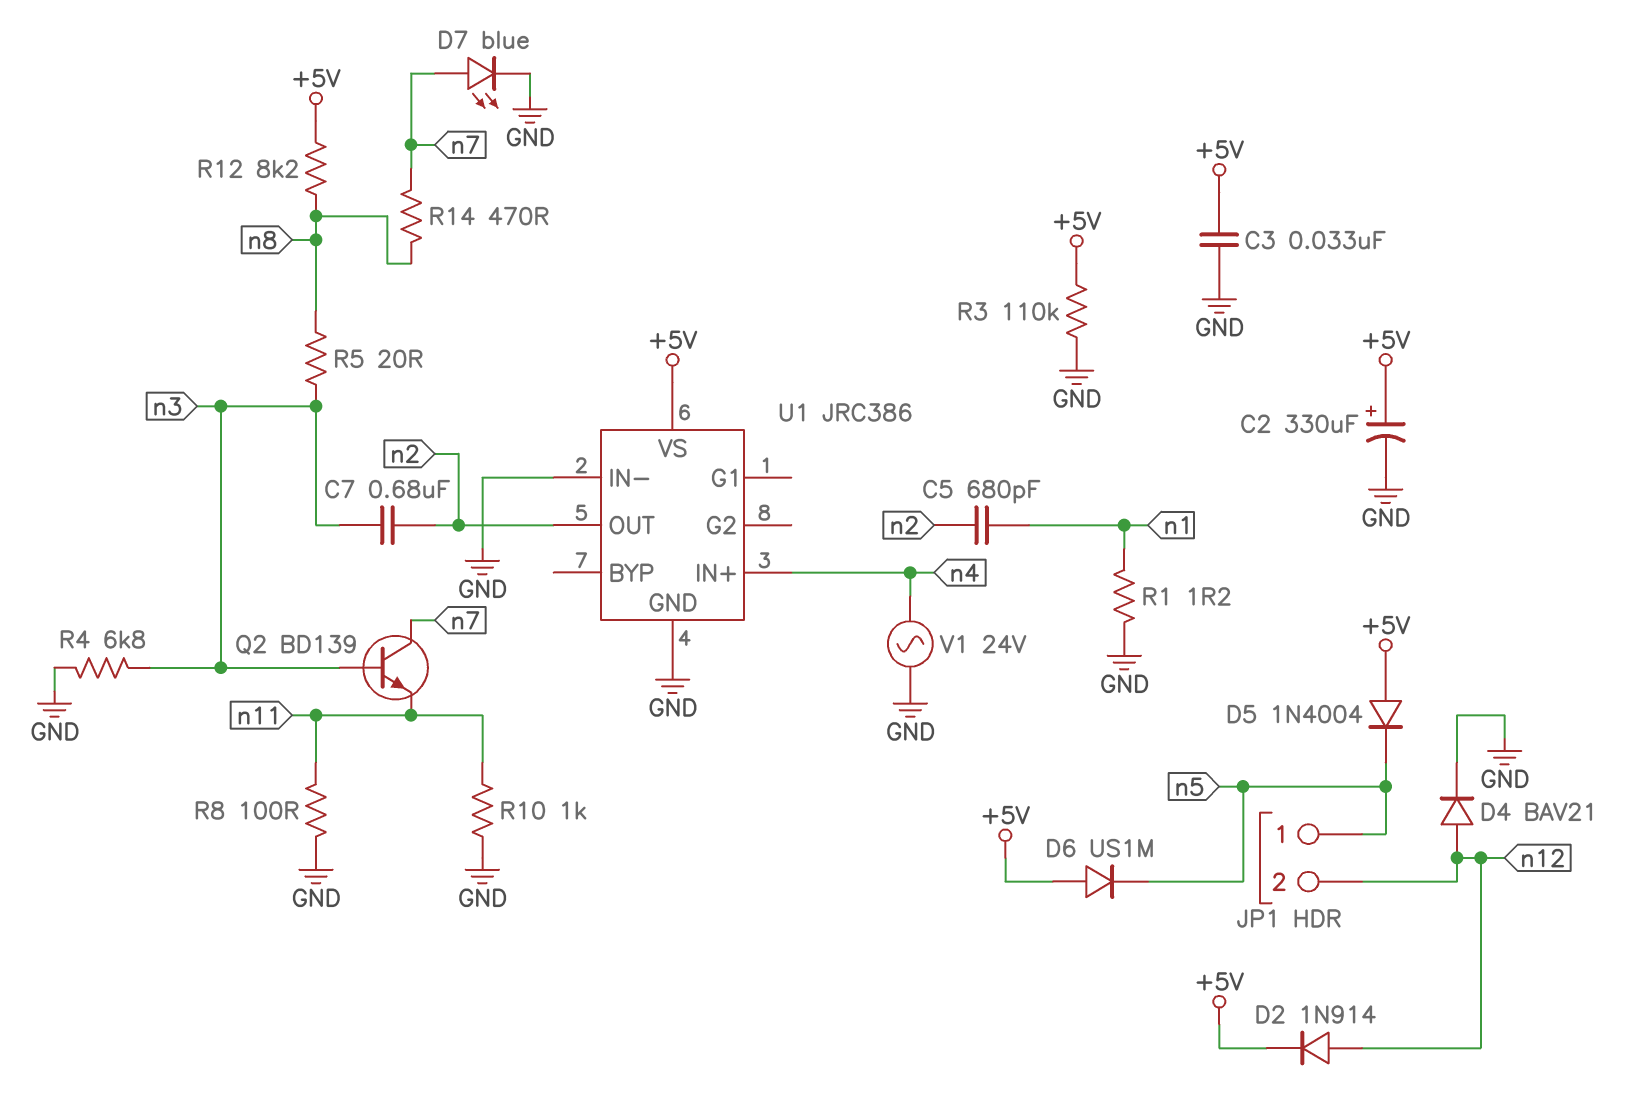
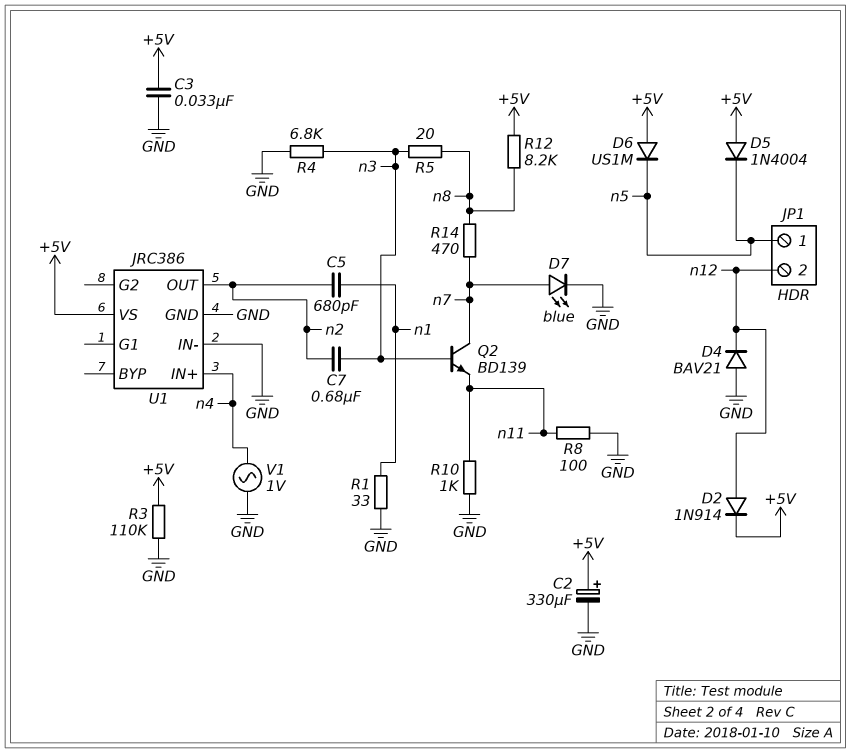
D4: diode BAV21 (A n12, K GND) -> diode BAV21 (A GND, K n12)
R1: 1.2 (GND, n1) -> 33 (GND, n1)
V1: AC 24V (GND, n4) -> AC 1V (GND, n4)

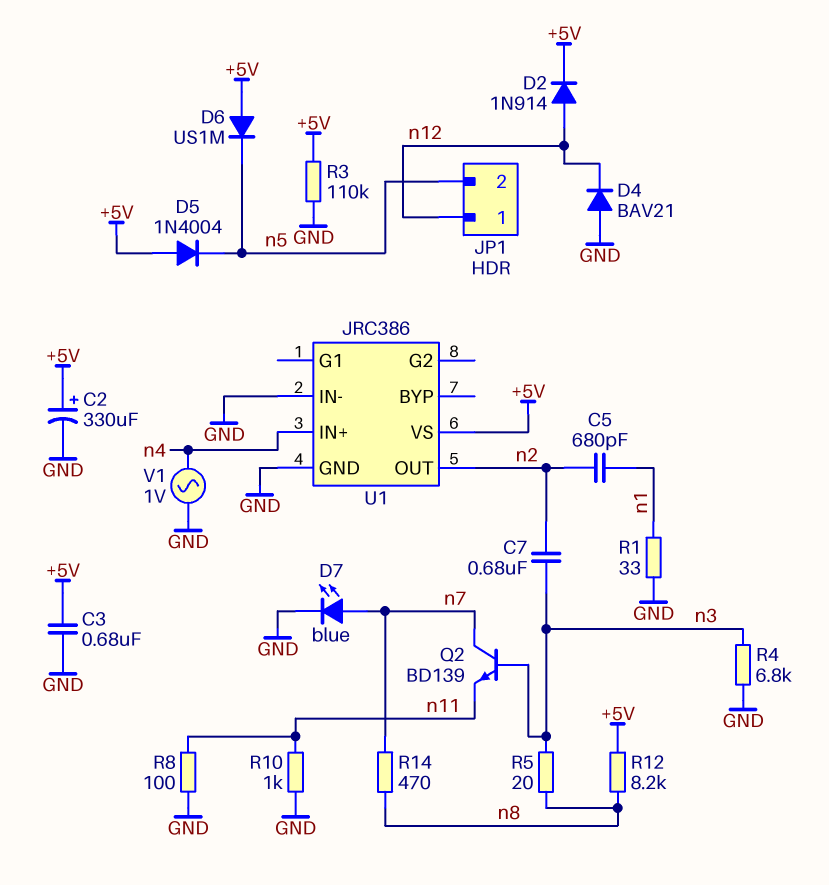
C3: 33nF (+5V, GND) -> 680nF (+5V, GND)
JP1 pin 1: n5 -> n12
JP1 pin 2: n12 -> n5

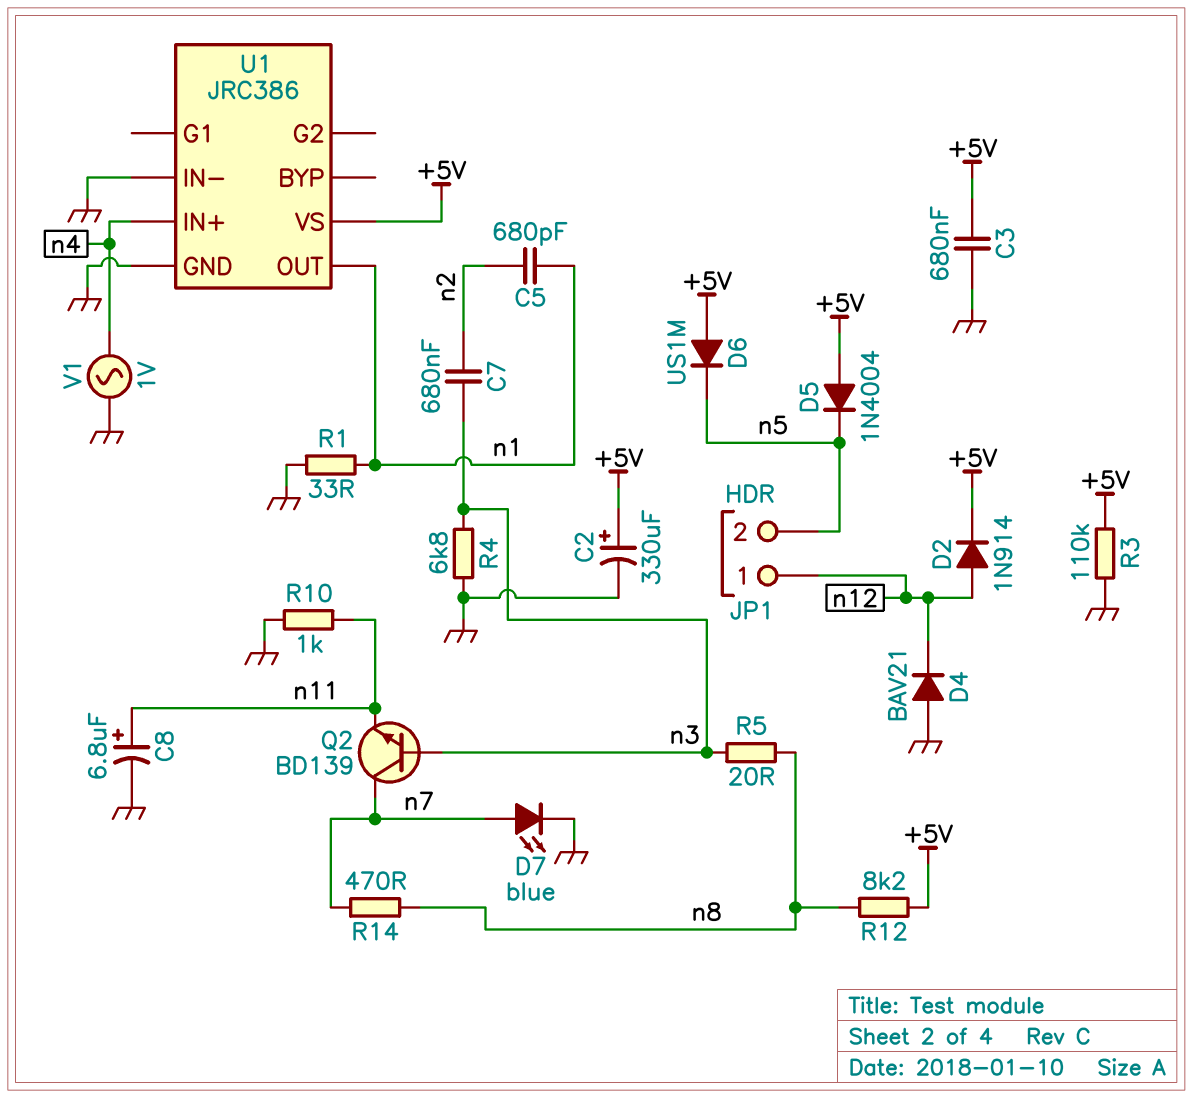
C8: none -> 6.8uF (plus n11, minus GND)
R8: 100 (GND, n11) -> none
U1 pin OUT: n2 -> n1

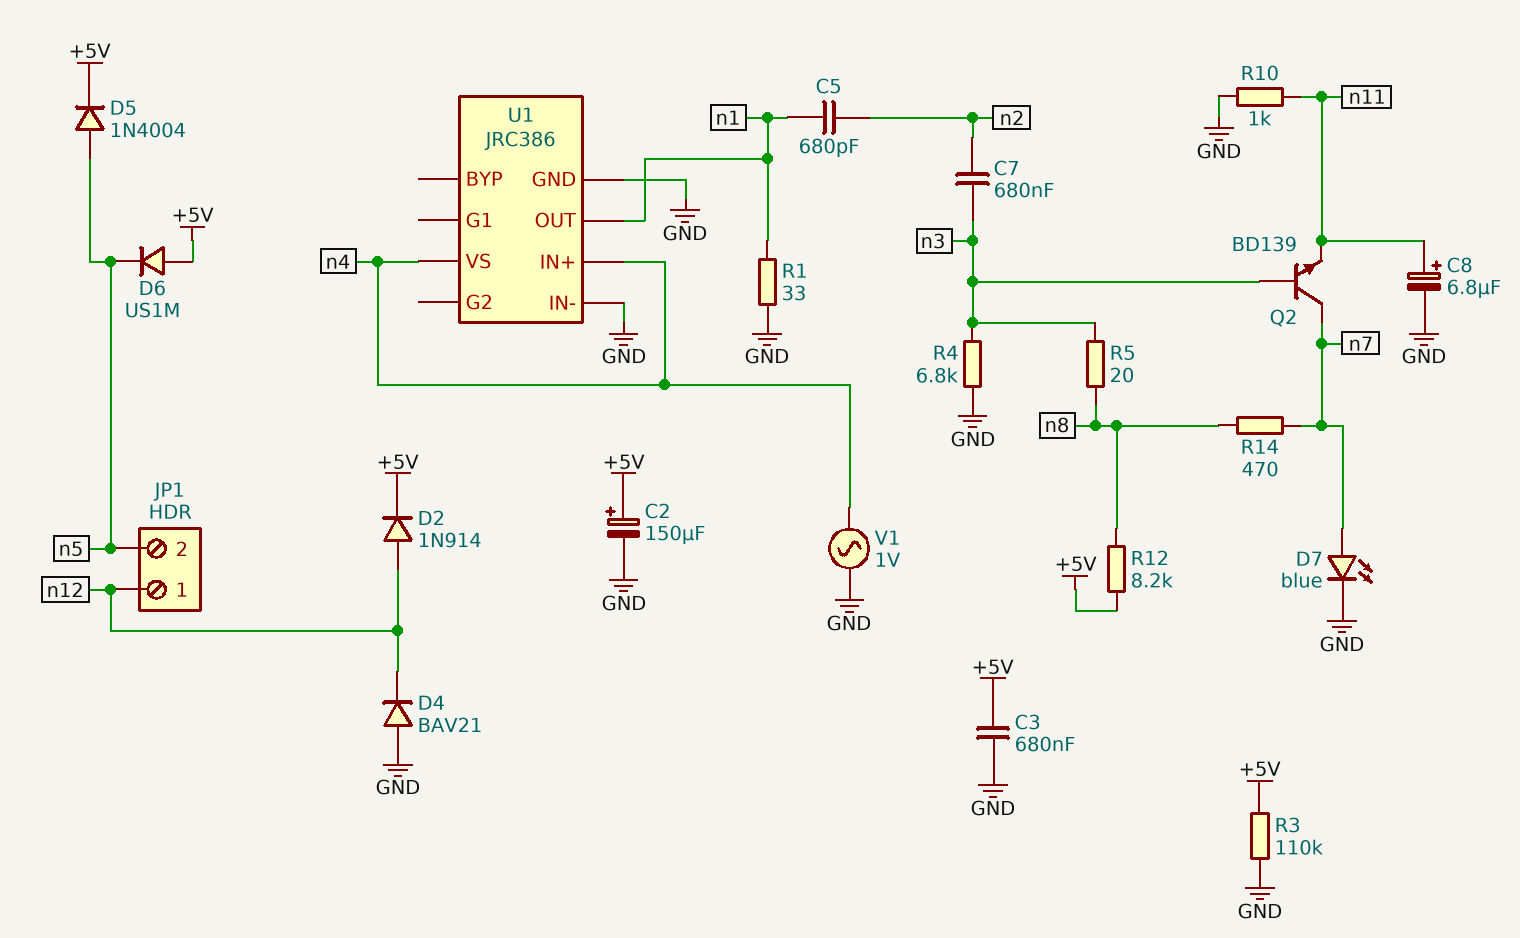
C2: 330uF (plus +5V, minus GND) -> 150uF (plus +5V, minus GND)
D5: diode 1N4004 (A +5V, K n5) -> diode 1N4004 (A n5, K +5V)
U1 pin VS: +5V -> n4

